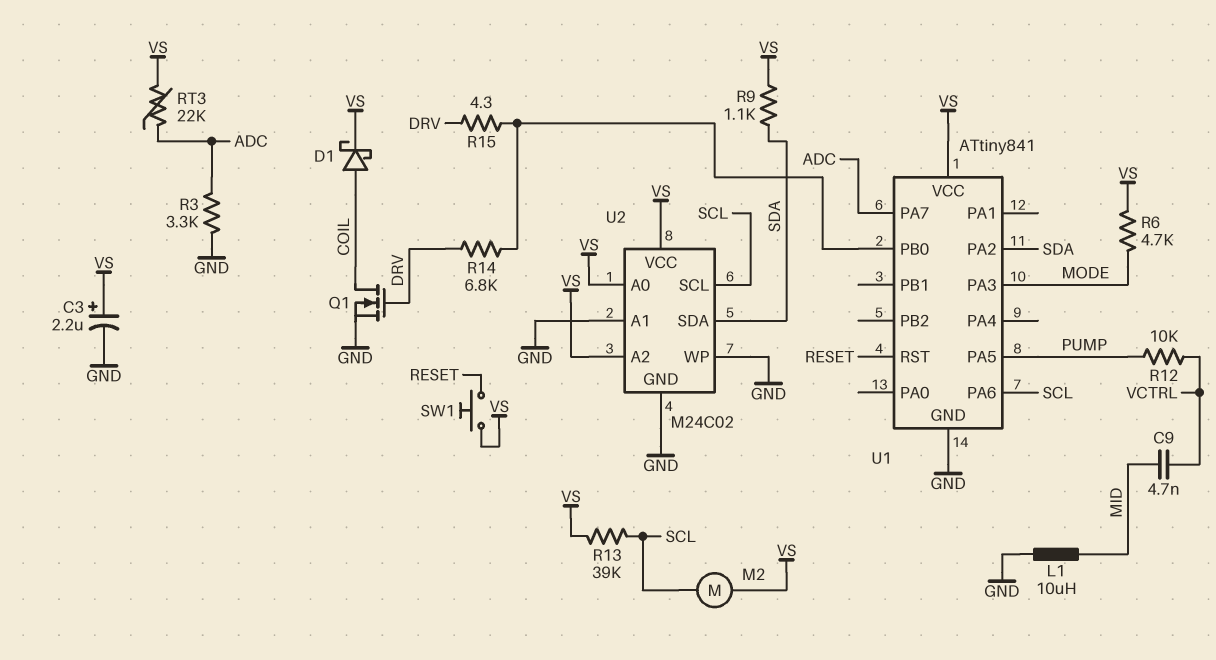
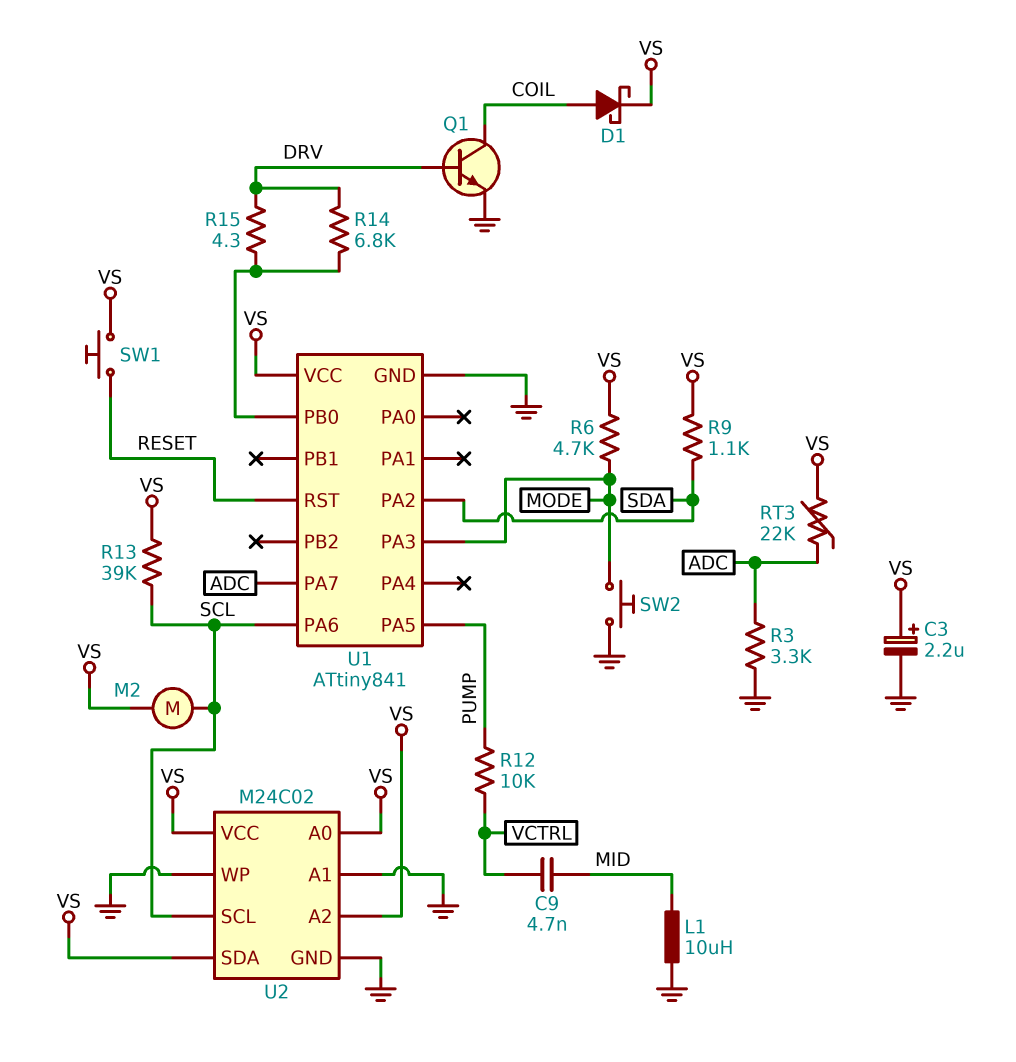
Q1: NMOS (G DRV, D COIL, S GND) -> NPN (B DRV, C COIL, E GND)
SW2: none -> button (GND, MODE)
U2 pin SDA: SDA -> VS

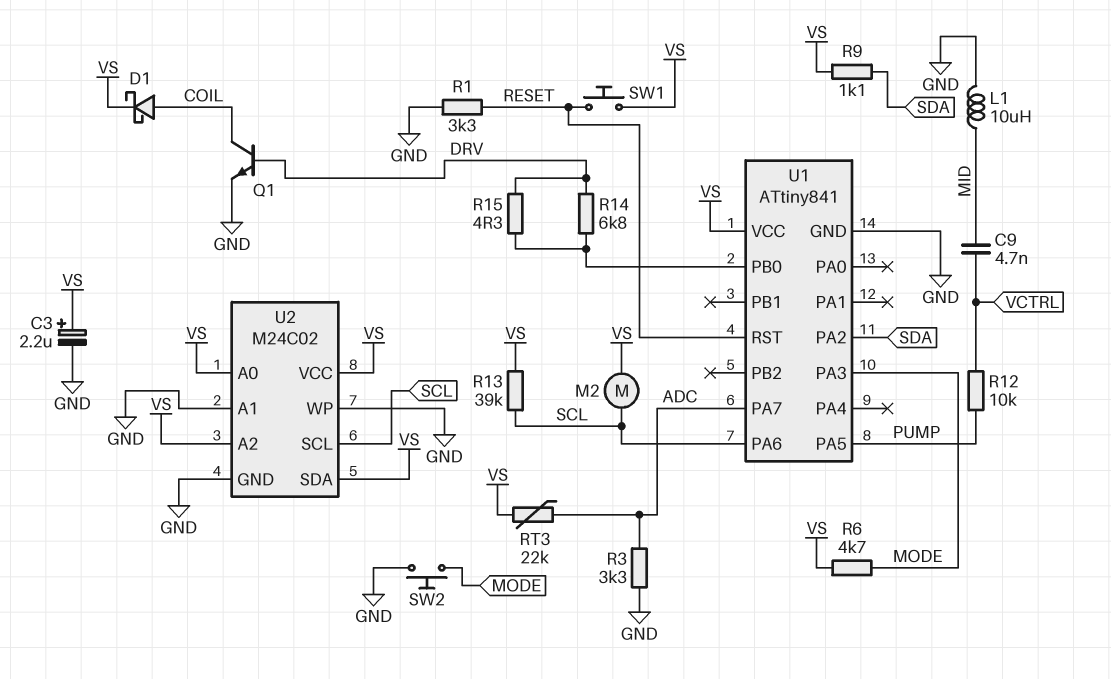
R1: none -> 3.3k (GND, RESET)

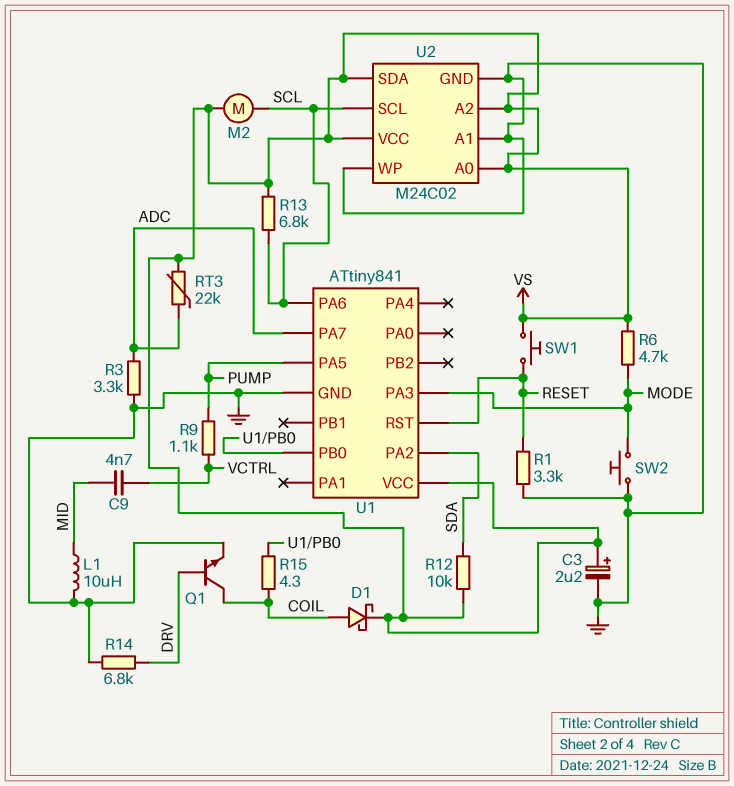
R9: 1.1k (SDA, VS) -> 1.1k (PUMP, VCTRL)
R12: 10k (PUMP, VCTRL) -> 10k (SDA, VS)
R13: 39k (SCL, VS) -> 6.8k (SCL, VS)
R14: 6.8k (DRV, U1/PB0) -> 6.8k (DRV, GND)
R15: 4.3 (DRV, U1/PB0) -> 4.3 (COIL, U1/PB0)

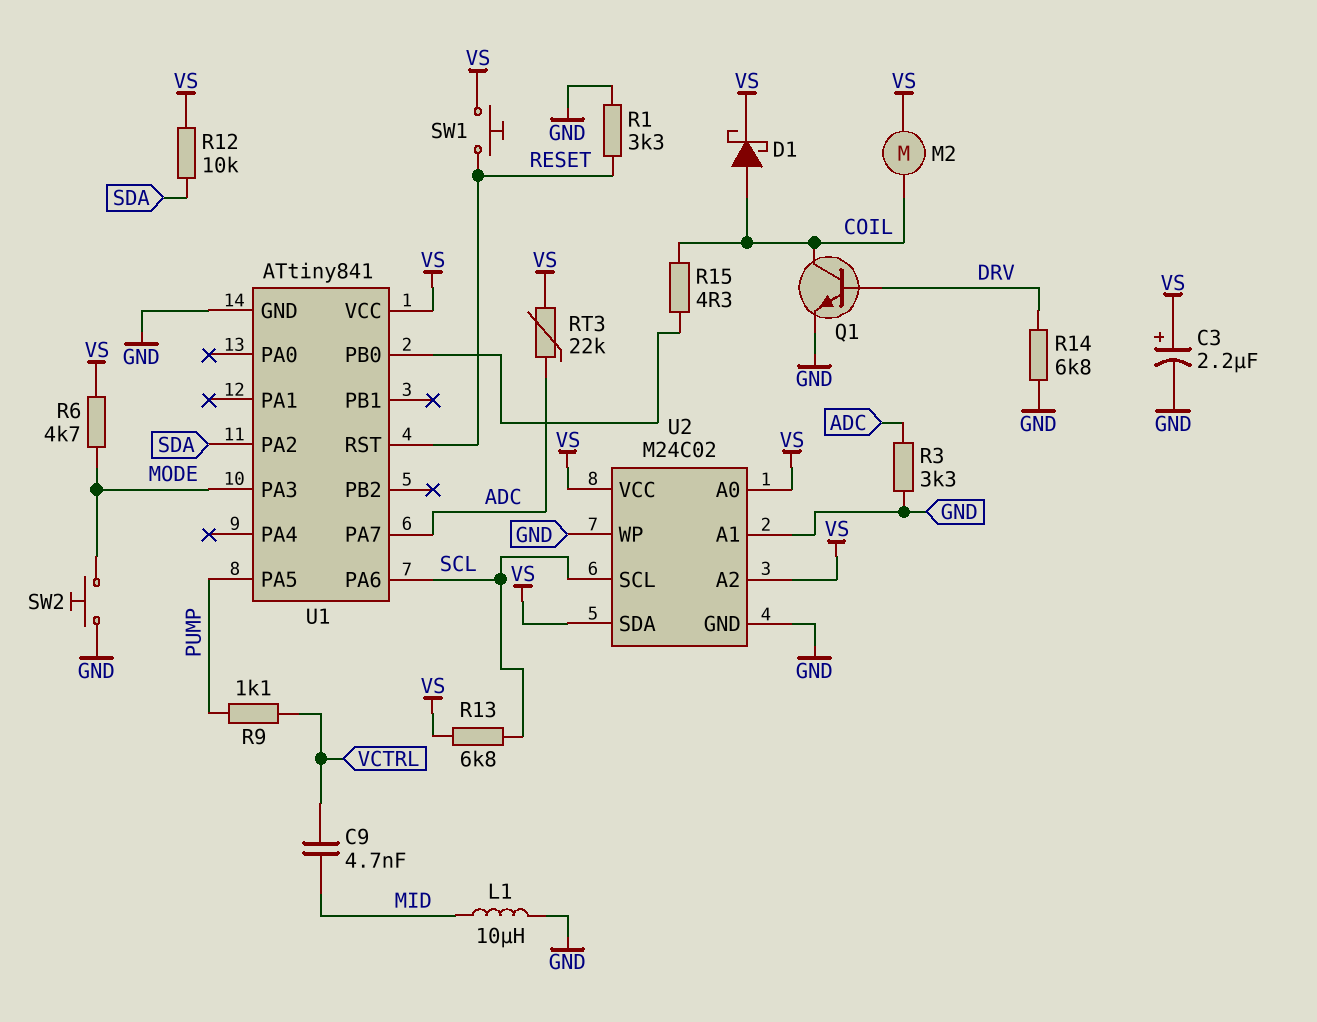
M2: motor (SCL, VS) -> motor (COIL, VS)

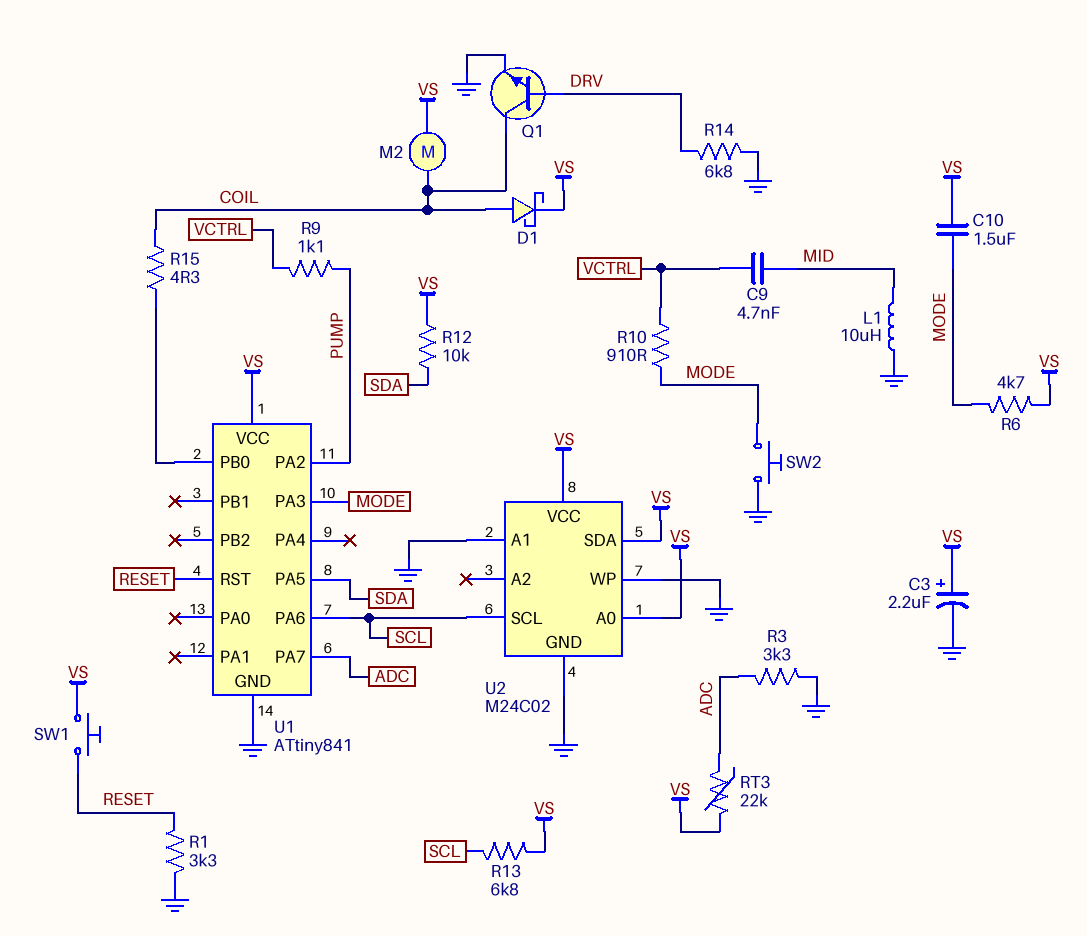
C10: none -> 1.5uF (MODE, VS)
R10: none -> 910 (MODE, VCTRL)
U1 pin PA2: SDA -> PUMP
U1 pin PA5: PUMP -> SDA
U2 pin A2: VS -> none

